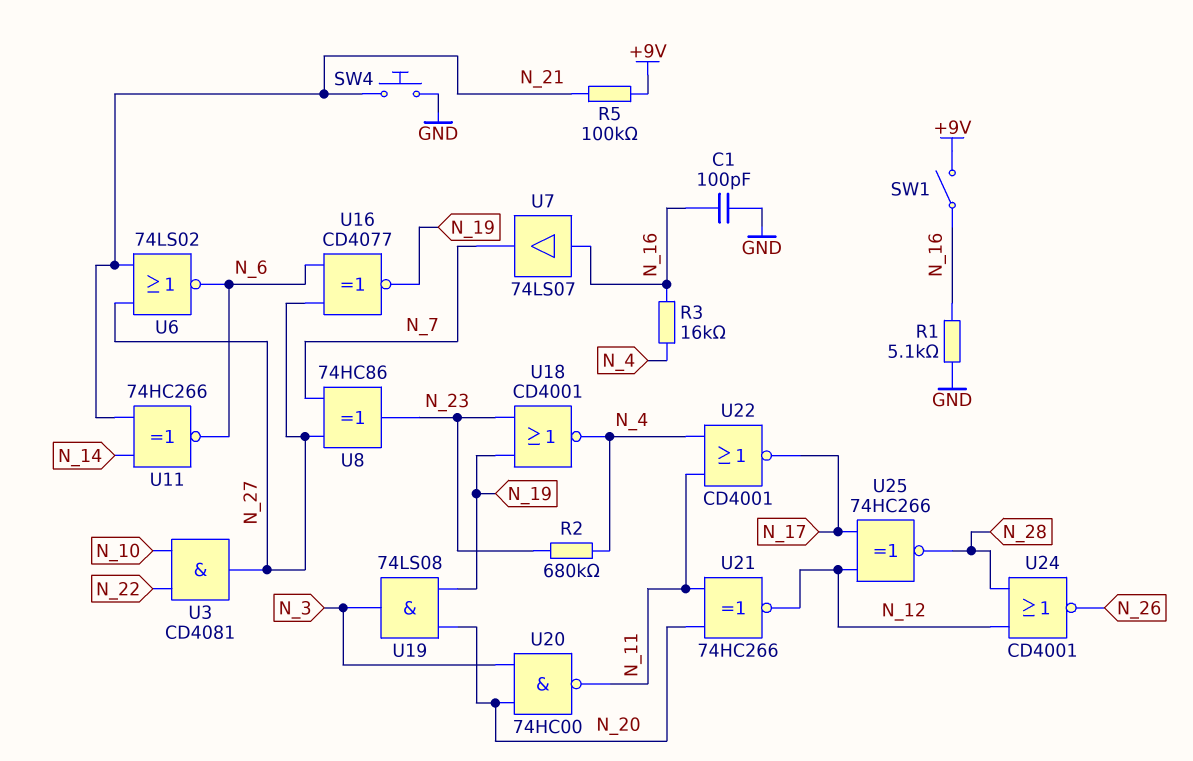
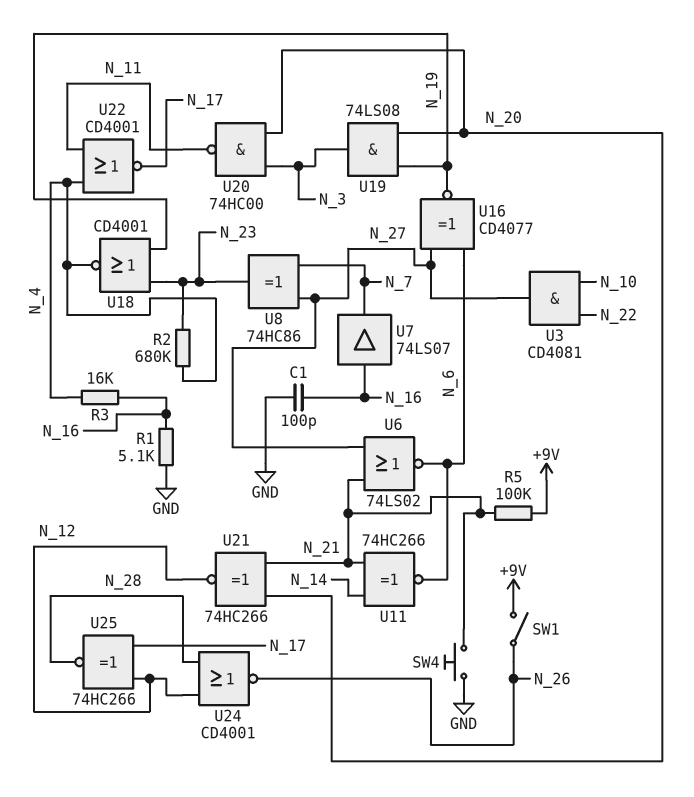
SW1: switch (+9V, N_16) -> switch (+9V, N_26)
U21: XNOR 74HC266 (in N_11, in N_20, out N_12) -> XNOR 74HC266 (in N_20, in N_21, out N_12)

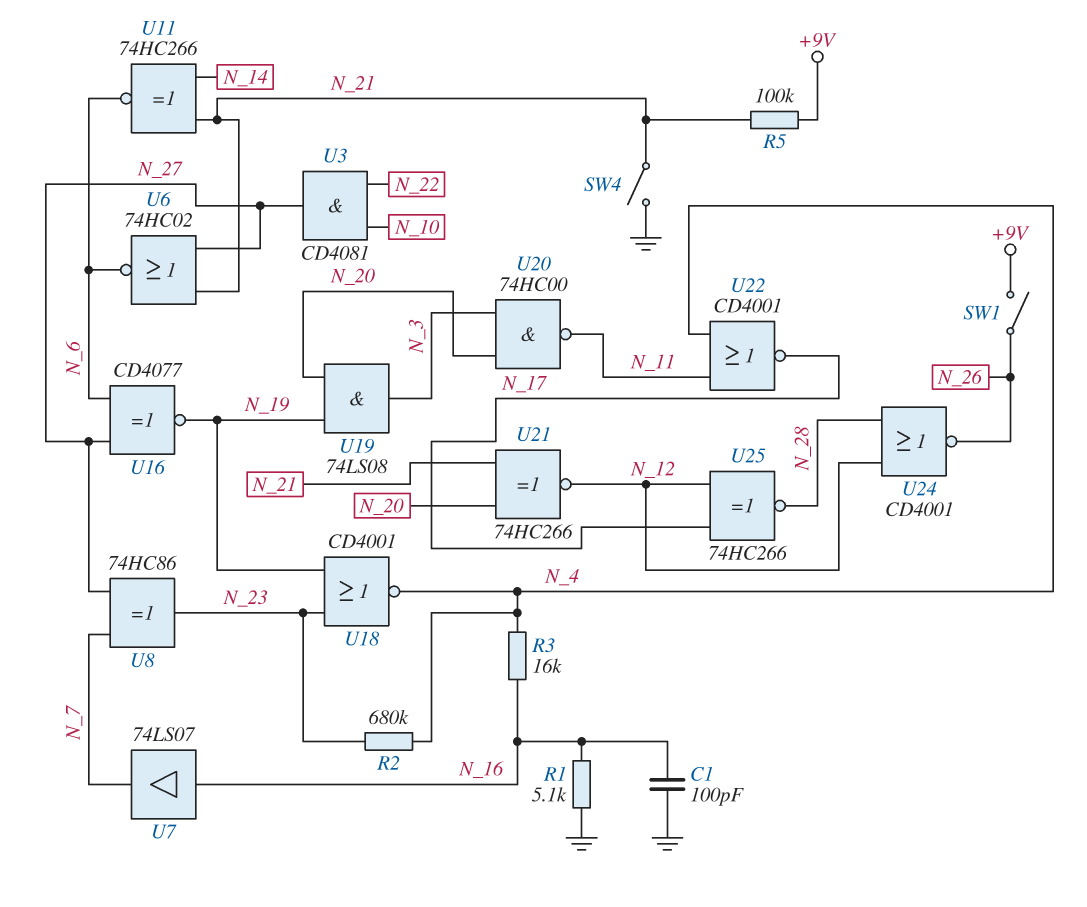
SW4: button (GND, N_21) -> switch (GND, N_21)
U6: NOR 74LS02 (in N_21, in N_27, out N_6) -> NOR 74HC02 (in N_21, in N_27, out N_6)

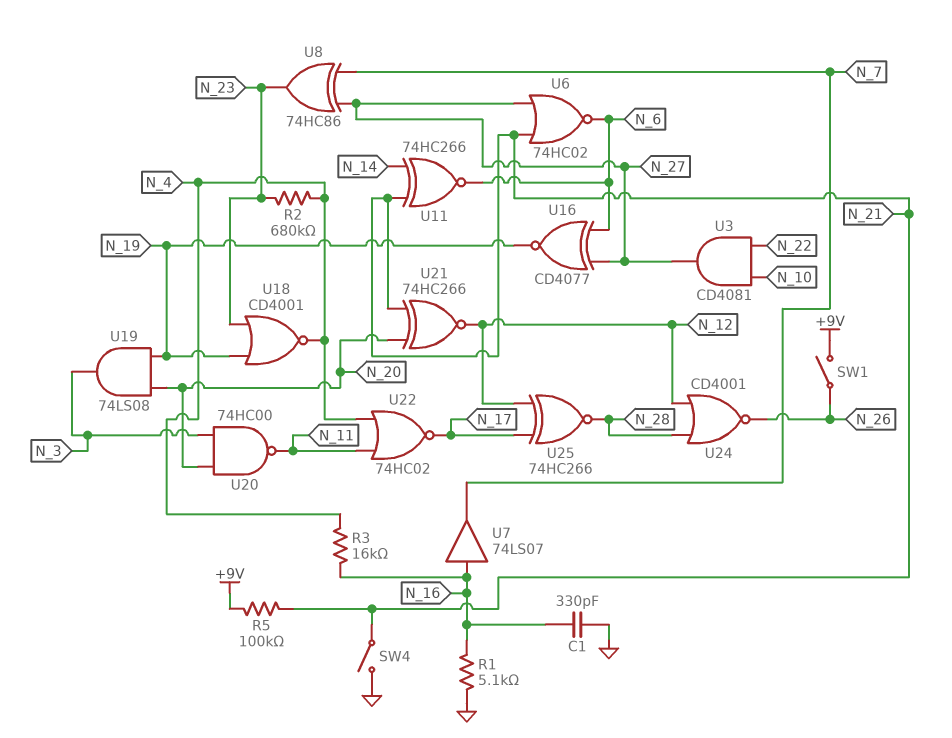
C1: 100pF (GND, N_16) -> 330pF (GND, N_16)
U22: NOR CD4001 (in N_4, in N_11, out N_17) -> NOR 74HC02 (in N_4, in N_11, out N_17)

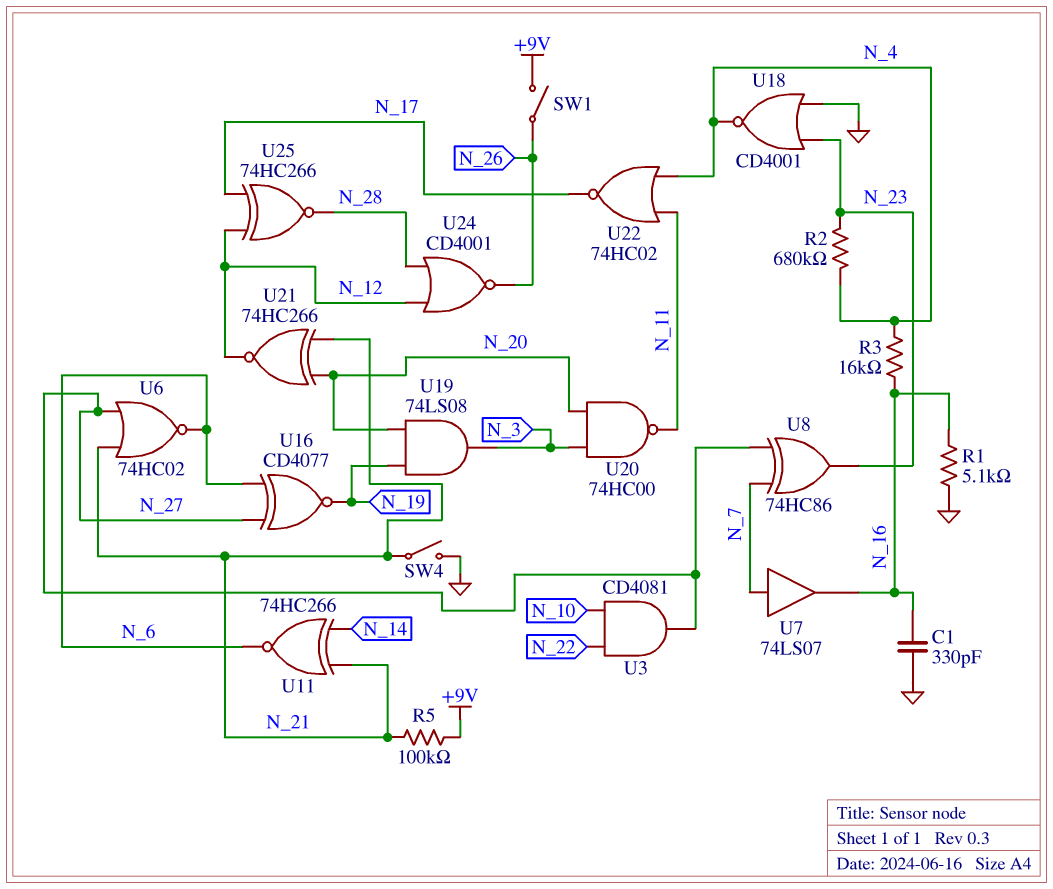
U7: buffer 74LS07 (in N_16, out N_7) -> buffer 74LS07 (in N_7, out N_16)
U18: NOR CD4001 (in N_19, in N_23, out N_4) -> NOR CD4001 (in GND, in N_23, out N_4)

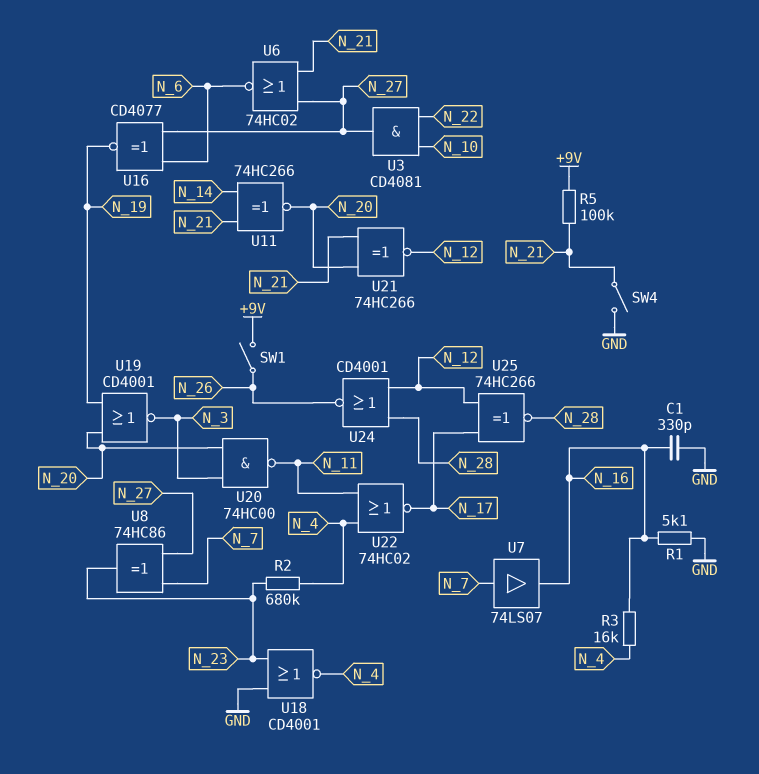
U11: XNOR 74HC266 (in N_14, in N_21, out N_6) -> XNOR 74HC266 (in N_14, in N_21, out N_20)
U19: AND 74LS08 (in N_19, in N_20, out N_3) -> NOR CD4001 (in N_19, in N_20, out N_3)

